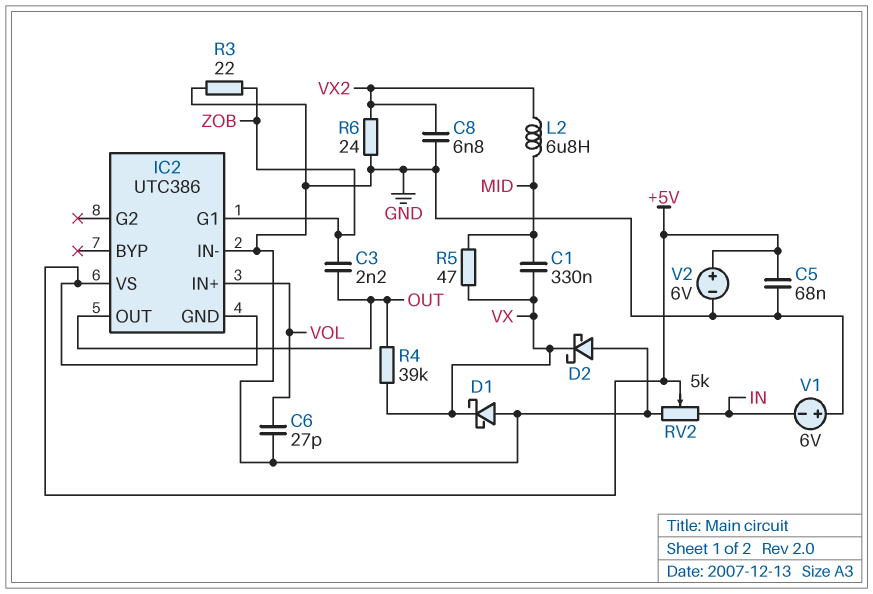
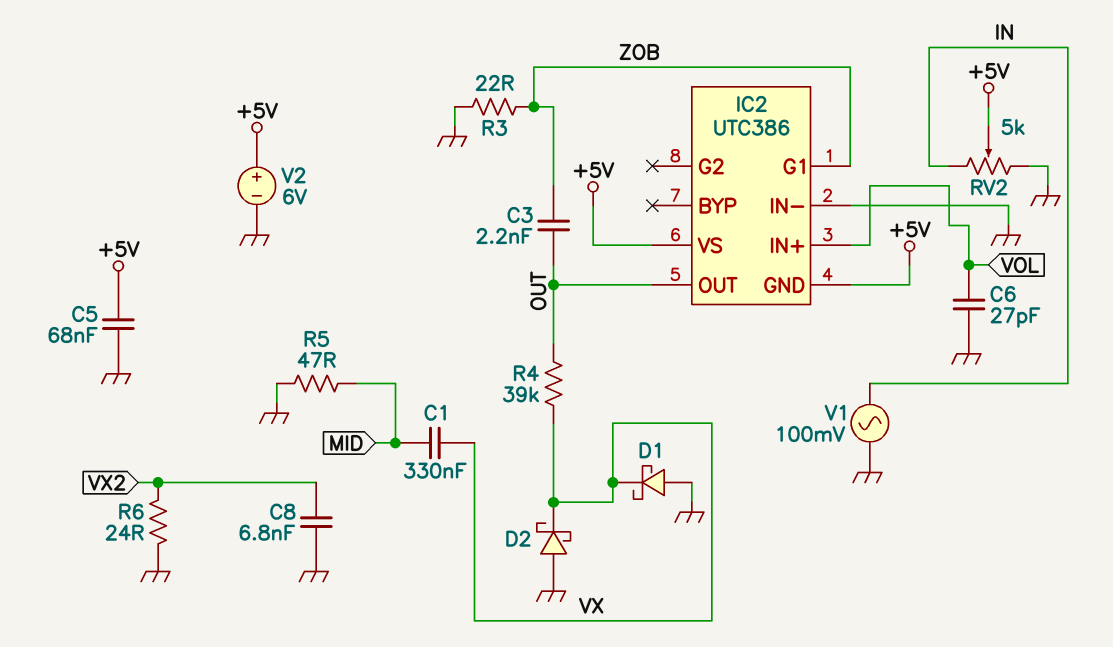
L2: 6.8uH (MID, VX2) -> none
R5: 47 (MID, VX) -> 47 (GND, MID)
V1: 6V (plus GND, minus IN) -> AC 100mV (GND, IN)

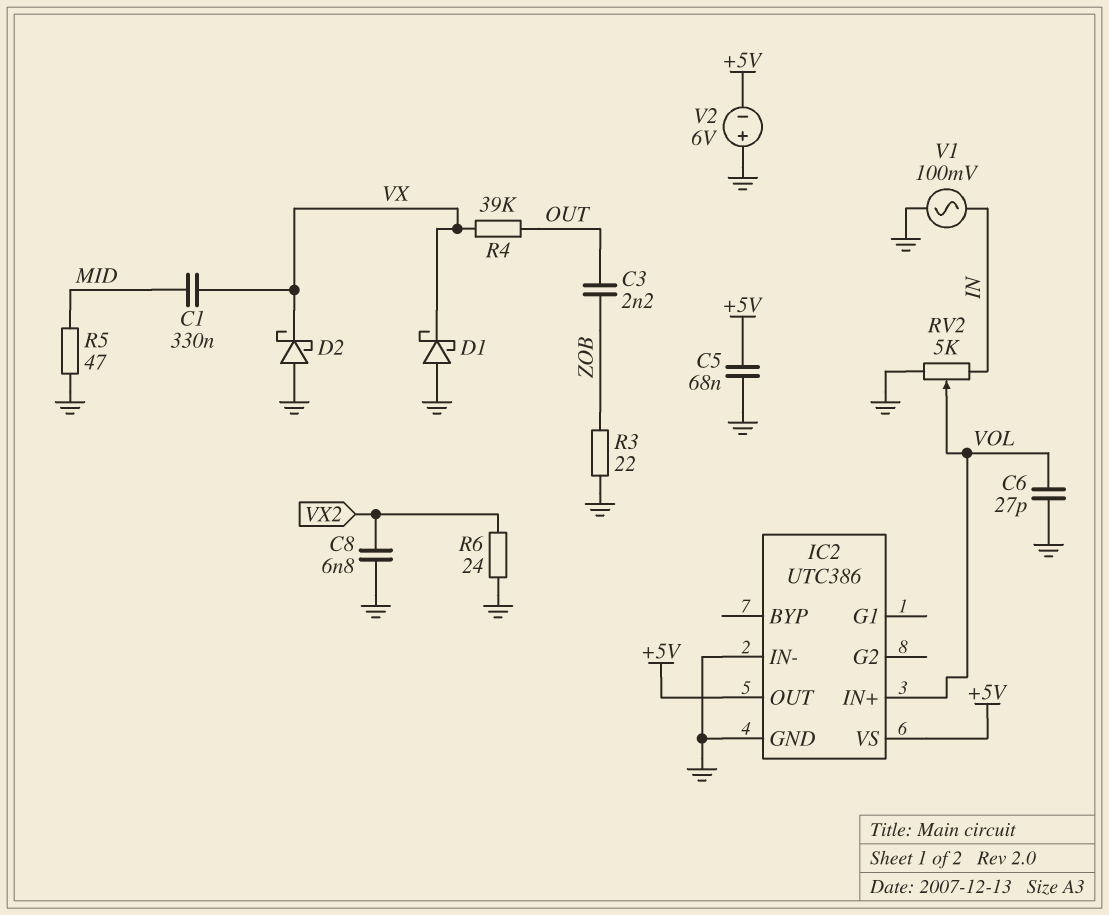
IC2 pin G1: ZOB -> none
IC2 pin GND: +5V -> GND
IC2 pin OUT: OUT -> +5V
RV2: 5k (GND, IN, wiper +5V) -> 5k (GND, IN, wiper VOL)
V2: 6V (plus +5V, minus GND) -> 6V (plus GND, minus +5V)

